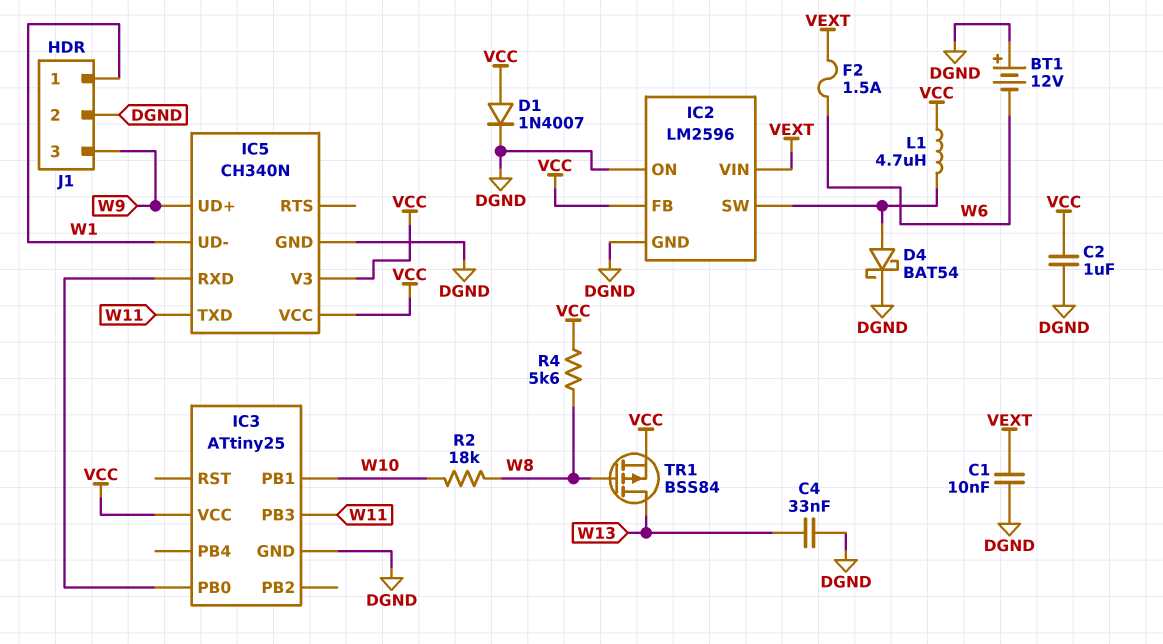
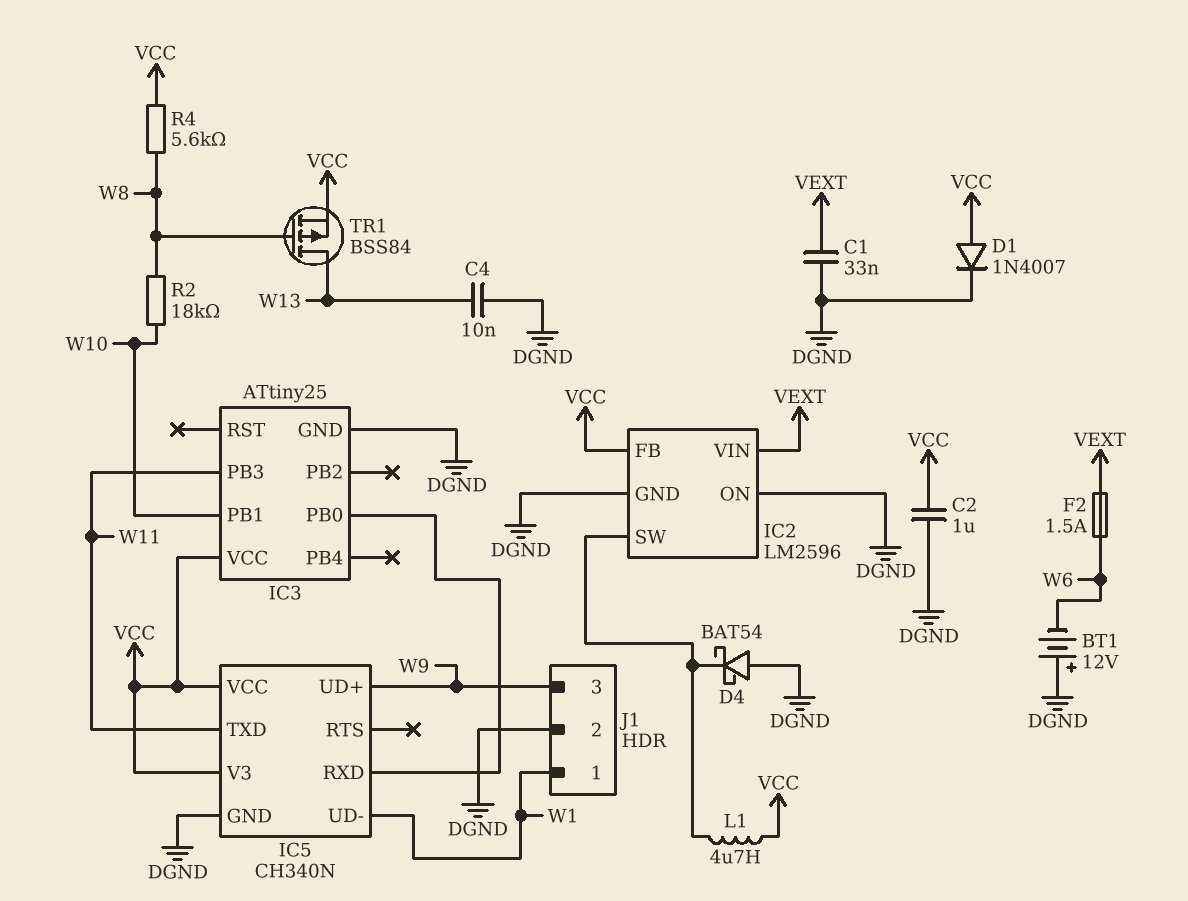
C1: 10nF (DGND, VEXT) -> 33nF (DGND, VEXT)
C4: 33nF (DGND, W13) -> 10nF (DGND, W13)
D4: schottky BAT54 (A IC2/SW, K DGND) -> schottky BAT54 (A DGND, K IC2/SW)

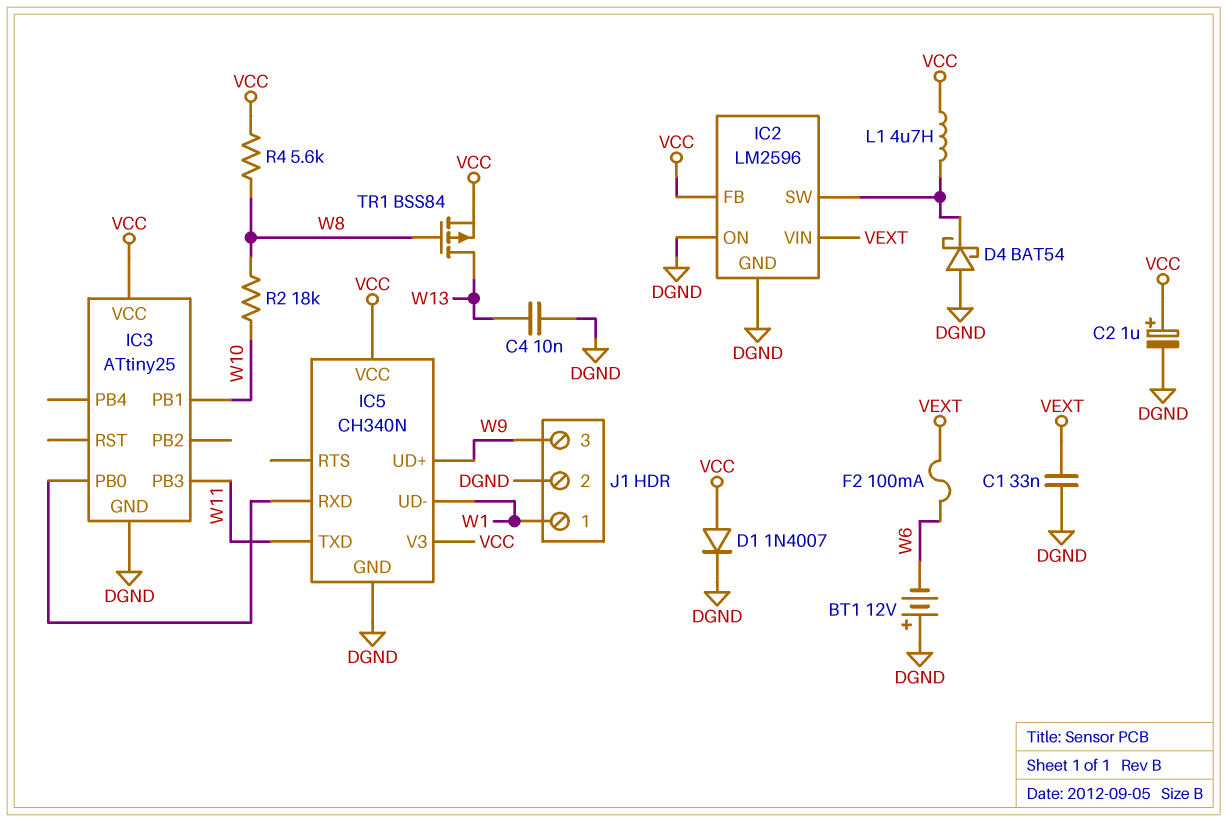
C2: 1uF (DGND, VCC) -> 1uF (plus VCC, minus DGND)
F2: 1.5A (VEXT, W6) -> 100mA (VEXT, W6)

